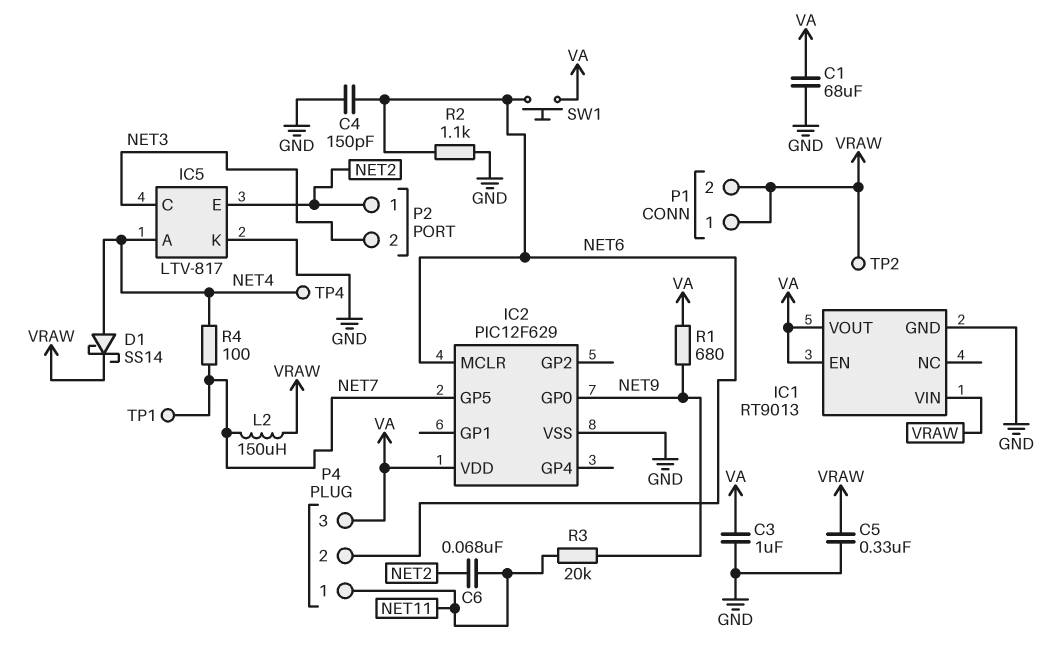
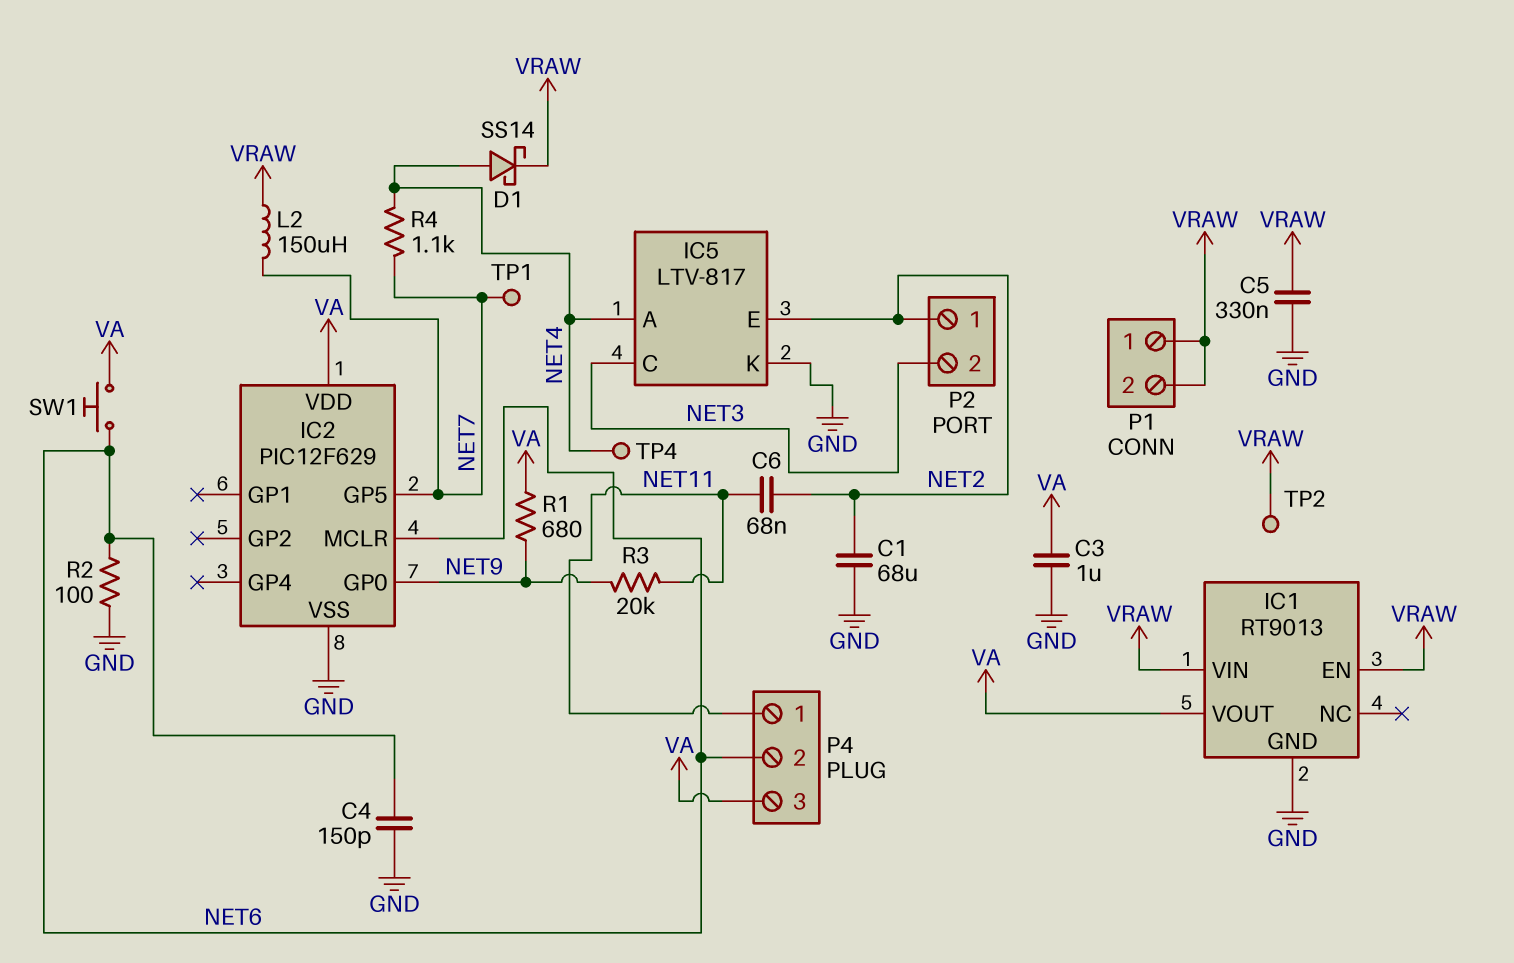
C1: 68uF (GND, VA) -> 68uF (GND, NET2)
IC1 pin EN: VA -> VRAW
R2: 1.1k (GND, NET6) -> 100 (GND, NET6)
R4: 100 (NET4, NET7) -> 1.1k (NET4, NET7)

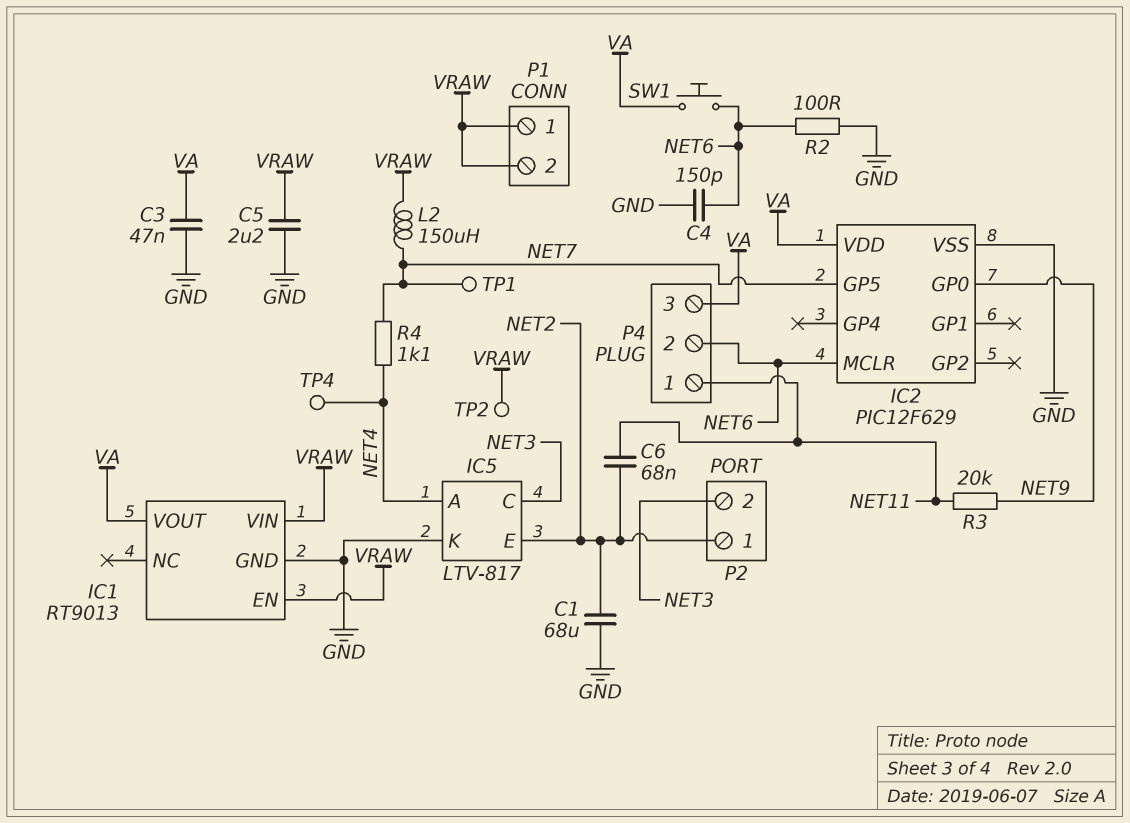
C3: 1uF (GND, VA) -> 47nF (GND, VA)
C5: 330nF (GND, VRAW) -> 2.2uF (GND, VRAW)
D1: schottky SS14 (A NET4, K VRAW) -> none
R1: 680 (NET9, VA) -> none

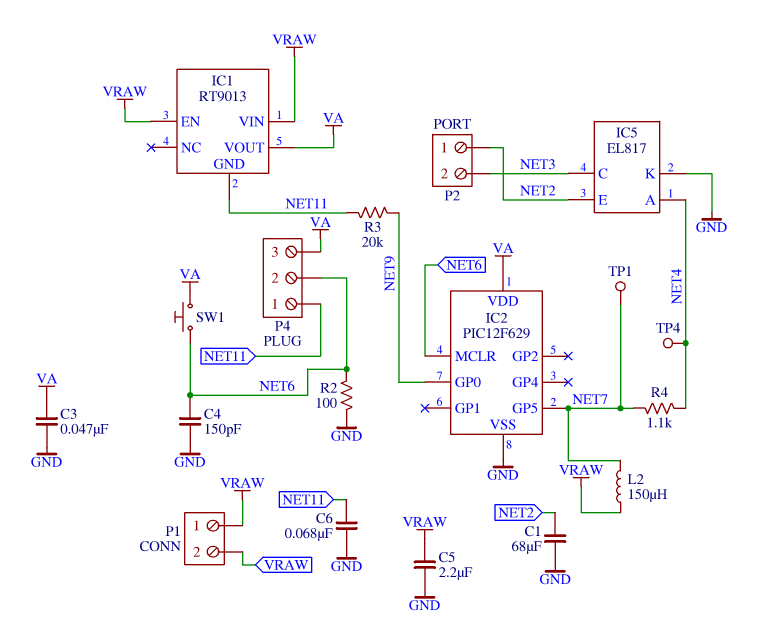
C6: 68nF (NET2, NET11) -> 68nF (GND, NET11)
IC1 pin GND: GND -> NET11
IC5: LTV-817 -> EL817
TP2: test point (VRAW) -> none

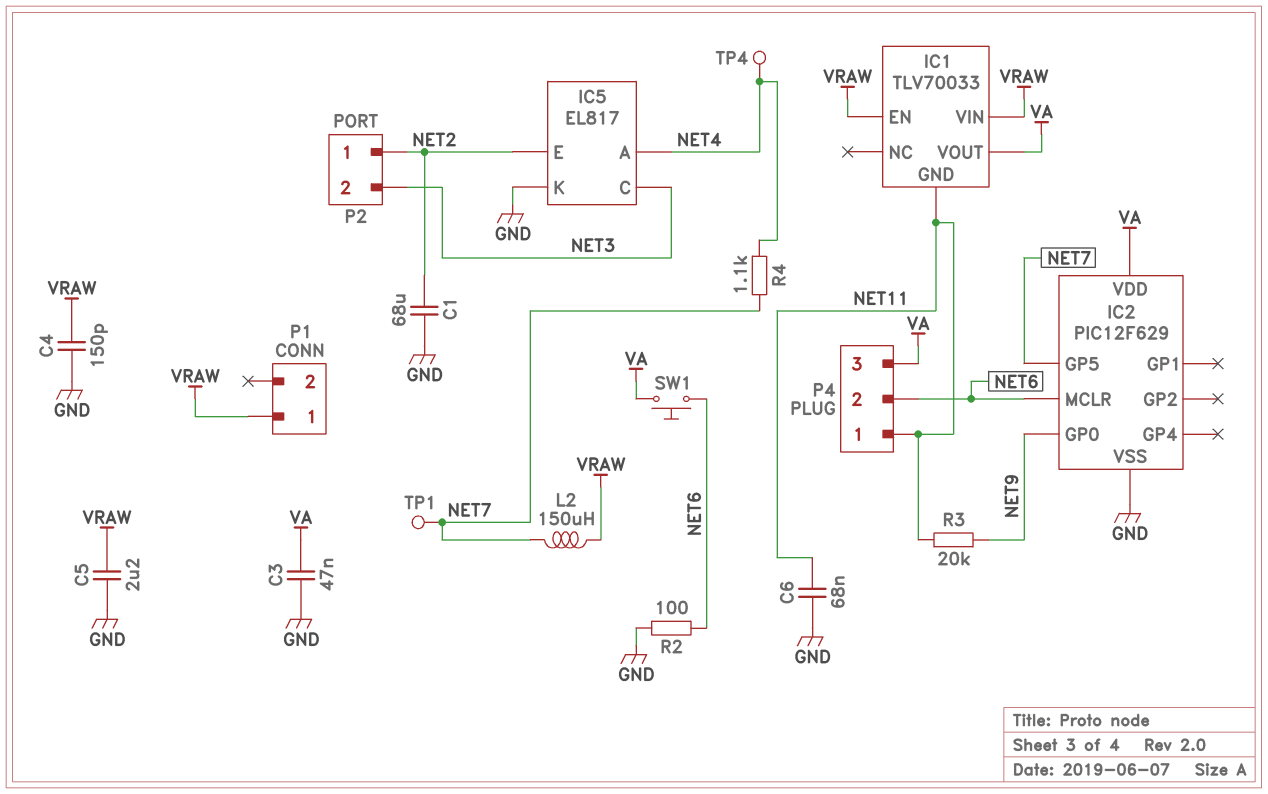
C4: 150pF (GND, NET6) -> 150pF (GND, VRAW)
IC1: RT9013 -> TLV70033
P1 pin 2: VRAW -> none

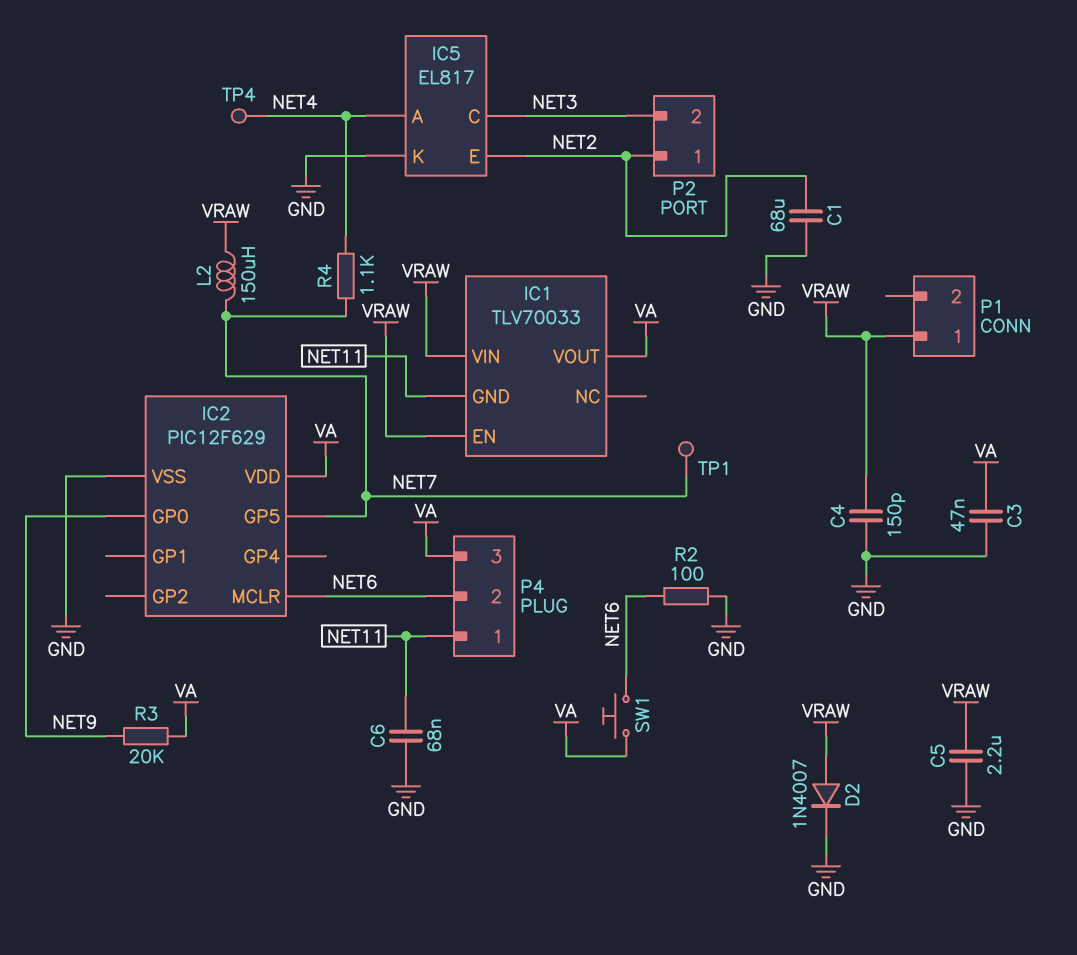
D2: none -> diode 1N4007 (A VRAW, K GND)
R3: 20k (NET9, NET11) -> 20k (NET9, VA)

